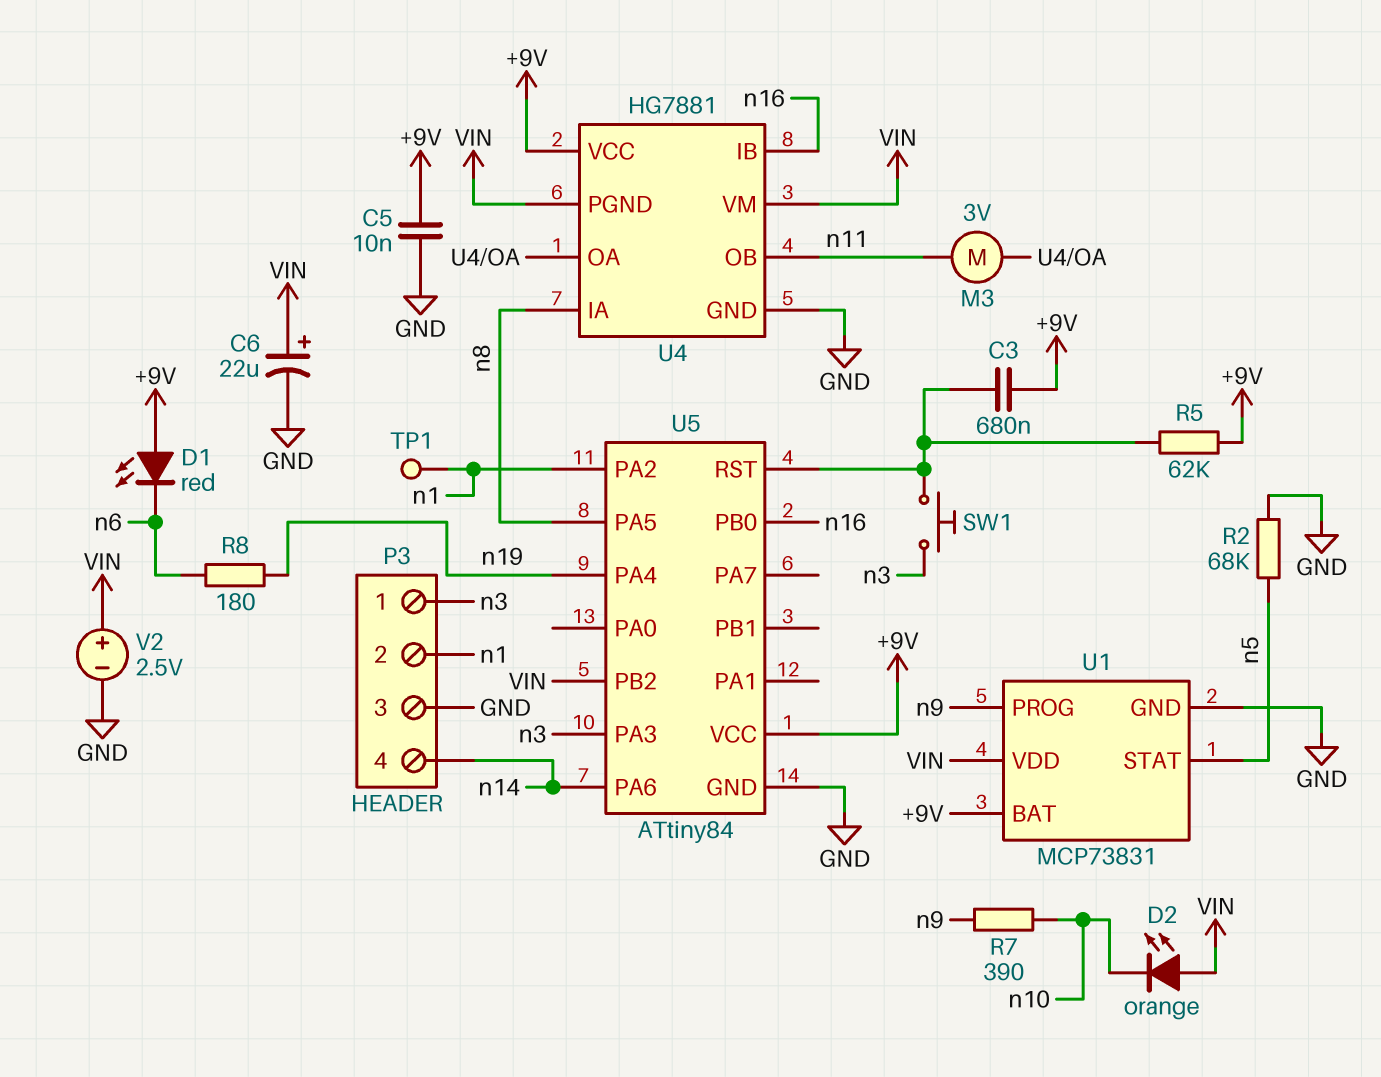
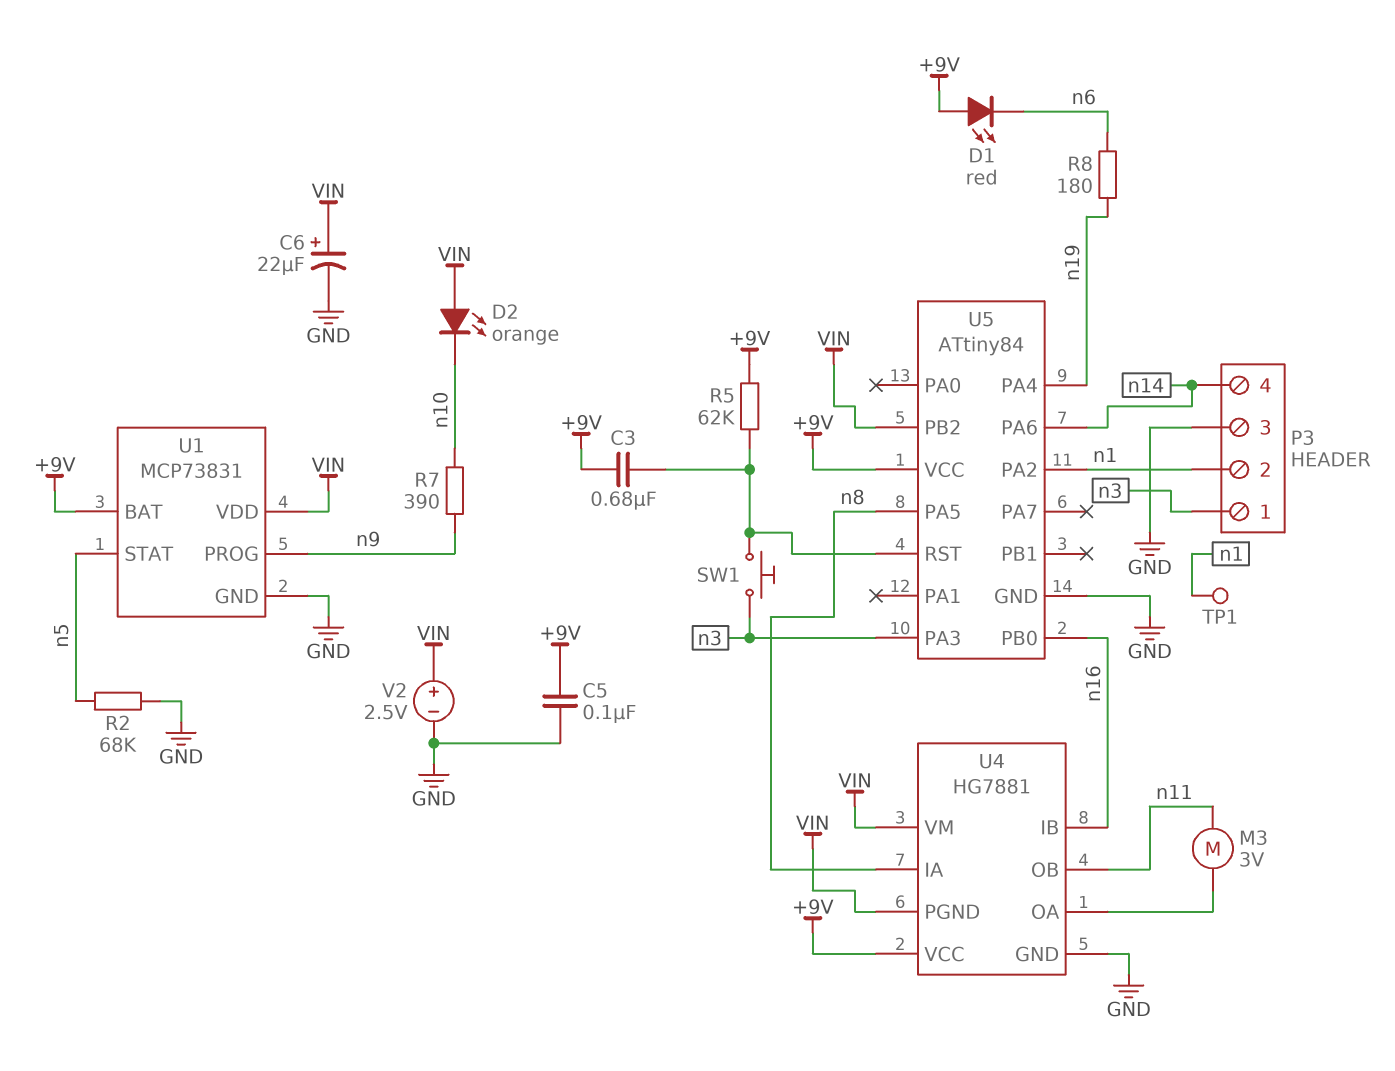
C5: 10nF (+9V, GND) -> 100nF (+9V, GND)

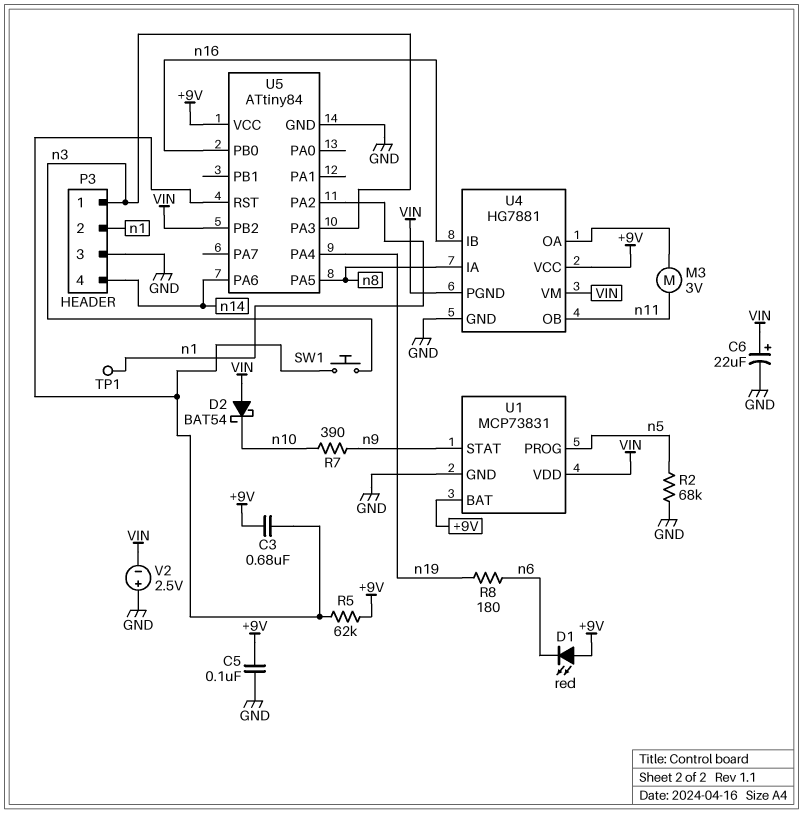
D2: LED orange (A VIN, K n10) -> schottky BAT54 (A VIN, K n10)
U1 pin PROG: n9 -> n5
U1 pin STAT: n5 -> n9
V2: 2.5V (plus VIN, minus GND) -> 2.5V (plus GND, minus VIN)

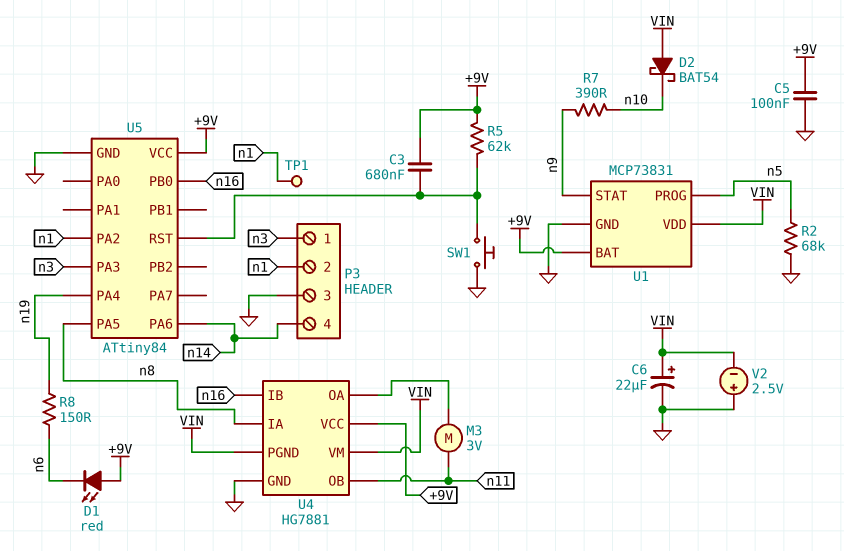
R8: 180 (n6, n19) -> 150 (n6, n19)
SW1: button (U5/RST, n3) -> button (GND, U5/RST)
U5 pin PB2: VIN -> none

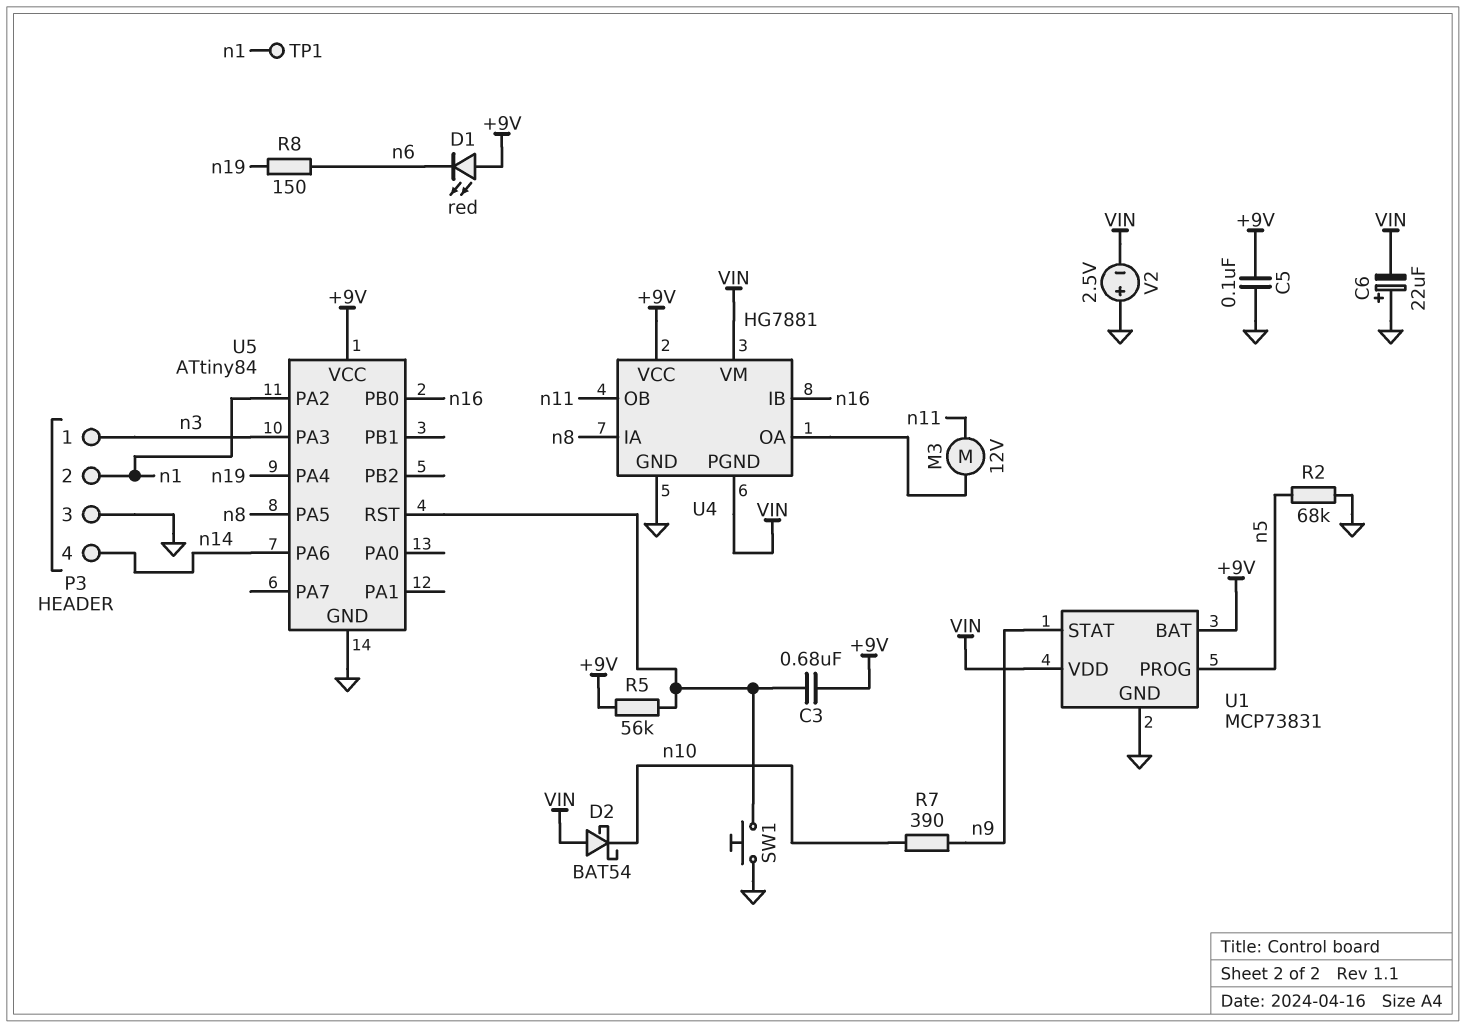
C6: 22uF (plus VIN, minus GND) -> 22uF (plus GND, minus VIN)
M3: motor 3V (U4/OA, n11) -> motor 12V (U4/OA, n11)
R5: 62k (+9V, U5/RST) -> 56k (+9V, U5/RST)

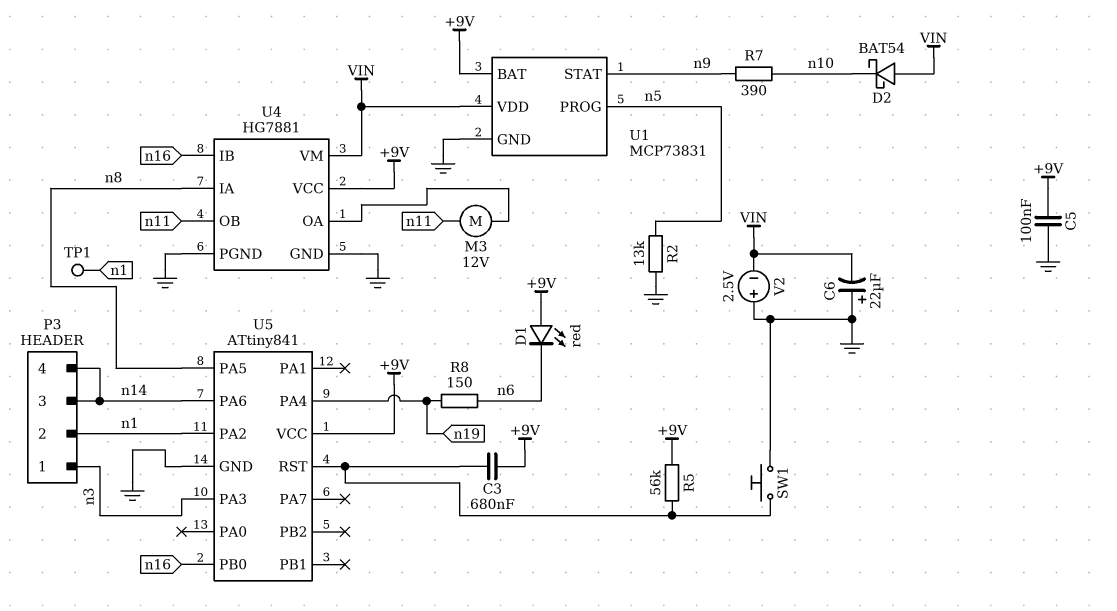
P3 pin 3: GND -> n14
R2: 68k (GND, n5) -> 13k (GND, n5)
U4 pin PGND: VIN -> GND
U5: ATtiny84 -> ATtiny841

